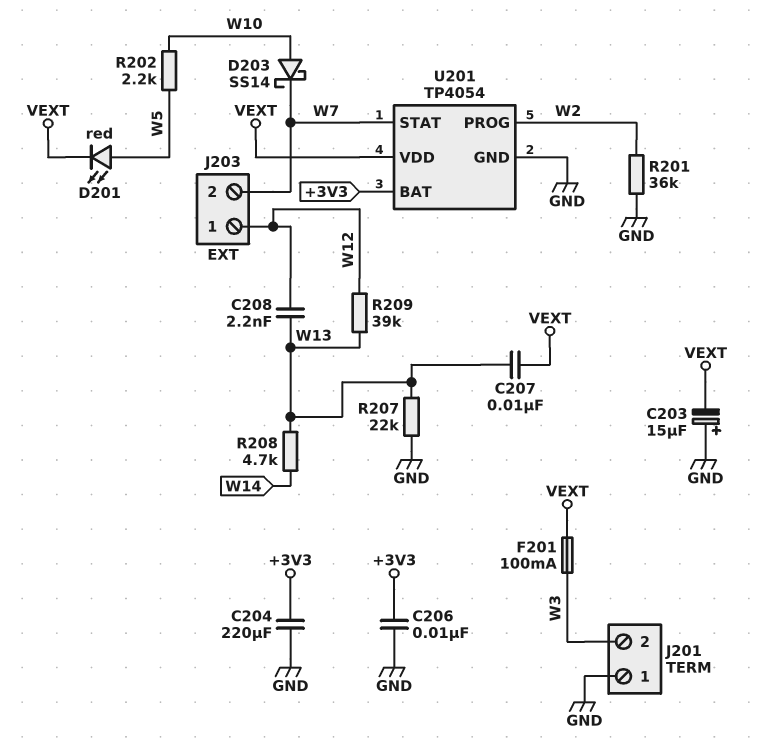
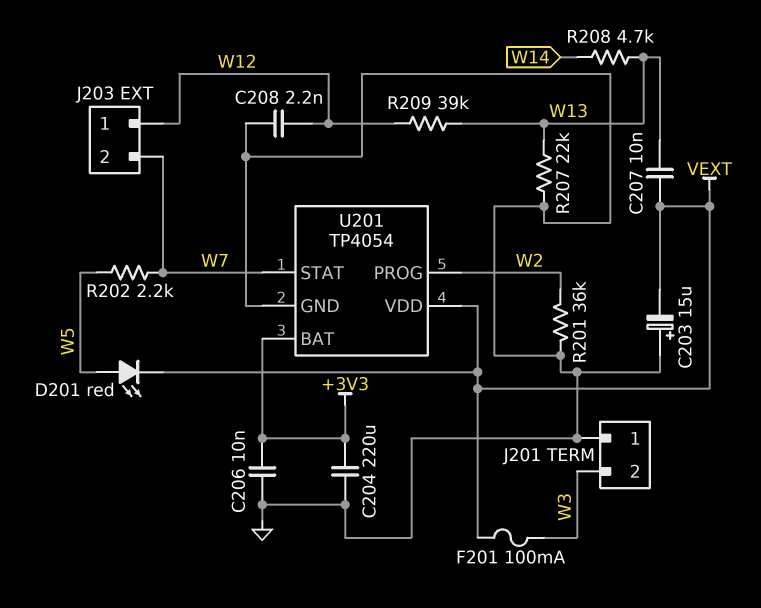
C208: 2.2nF (W12, W13) -> 2.2nF (GND, W12)
D203: schottky SS14 (A W10, K W7) -> none
R202: 2.2k (W5, W10) -> 2.2k (W5, W7)

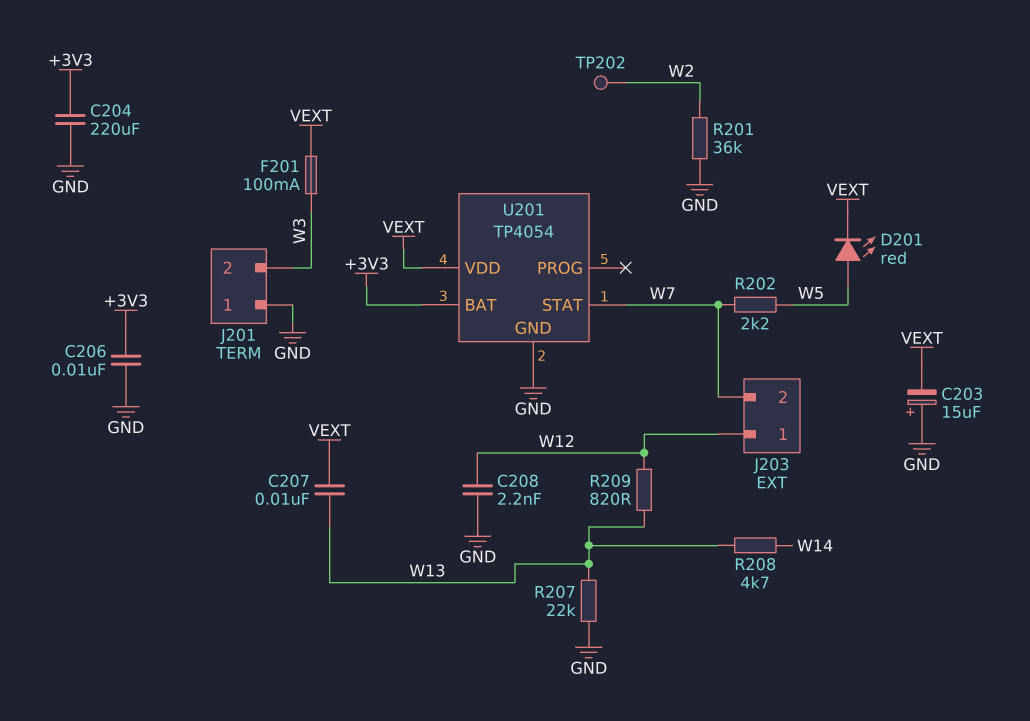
R209: 39k (W12, W13) -> 820 (W12, W13)
TP202: none -> test point (W2)
U201 pin PROG: W2 -> none

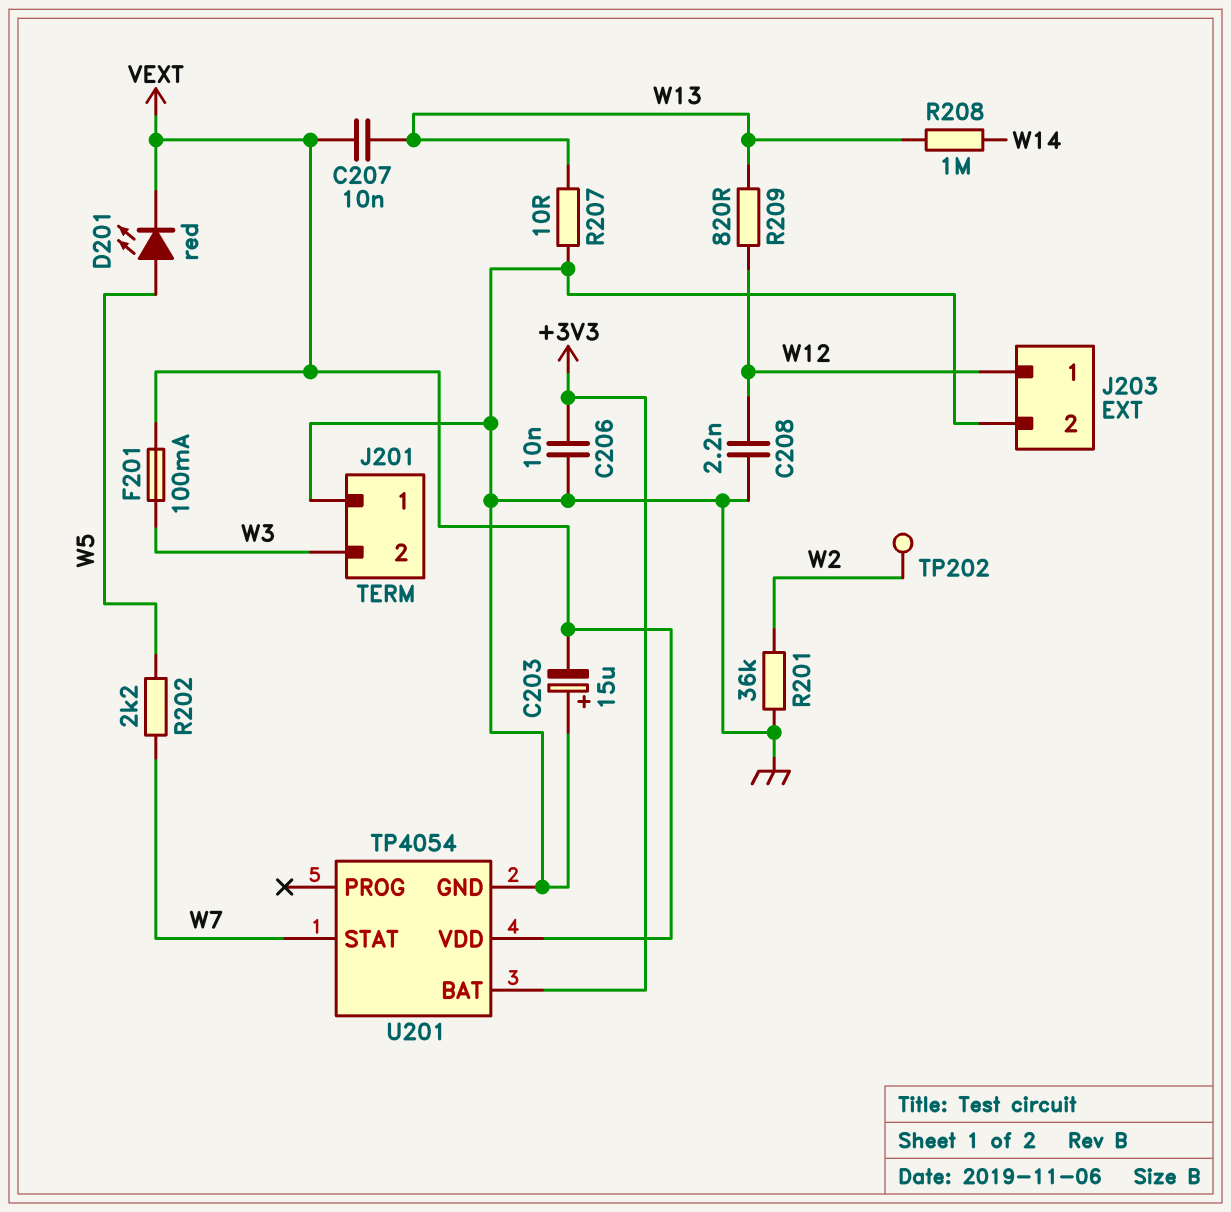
C204: 220uF (+3V3, GND) -> none
J203 pin 2: W7 -> GND
R207: 22k (GND, W13) -> 10 (GND, W13)
R208: 4.7k (W13, W14) -> 1M (W13, W14)

